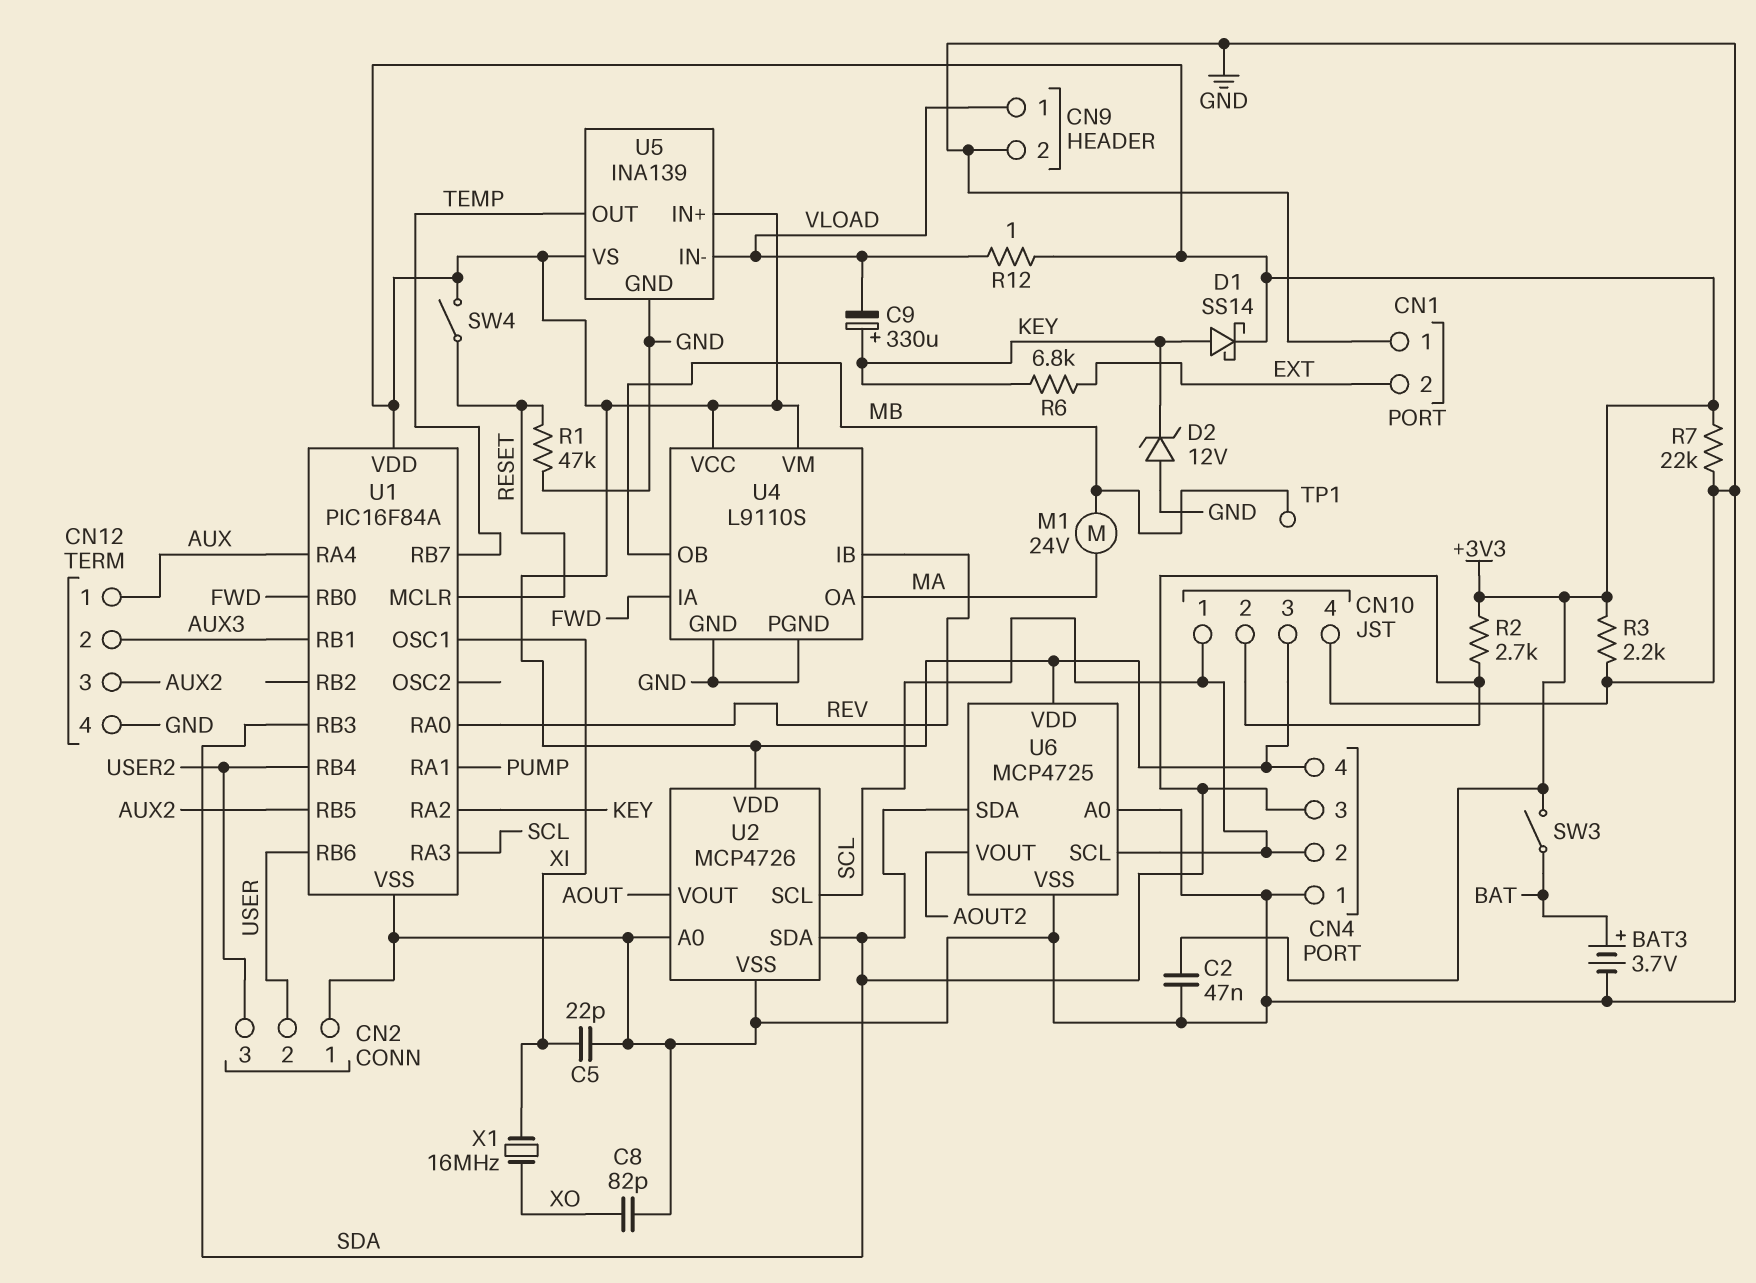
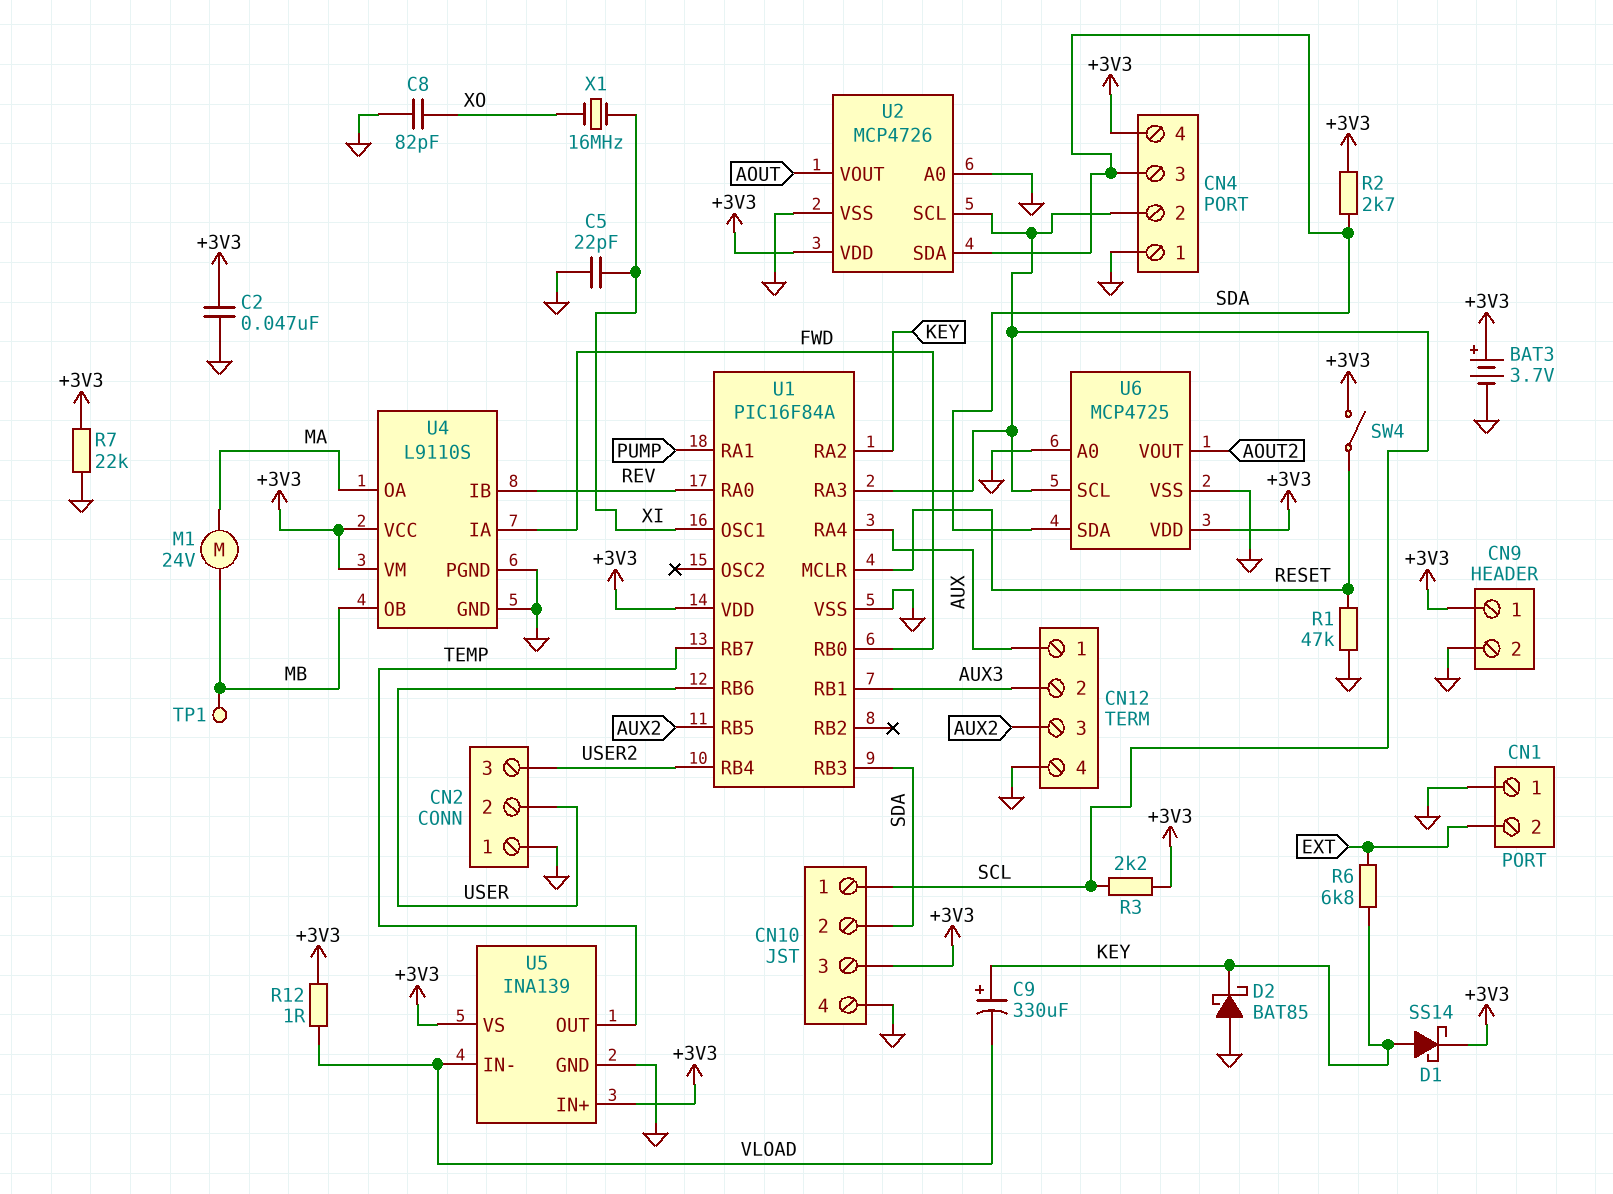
BAT3: 3.7V (plus BAT, minus GND) -> 3.7V (plus +3V3, minus GND)
CN9 pin 1: VLOAD -> +3V3
D2: zener 12V (A GND, K KEY) -> schottky BAT85 (A GND, K KEY)
R3: 2.2k (+3V3, GND) -> 2.2k (+3V3, SCL)
SW3: switch (+3V3, BAT) -> none

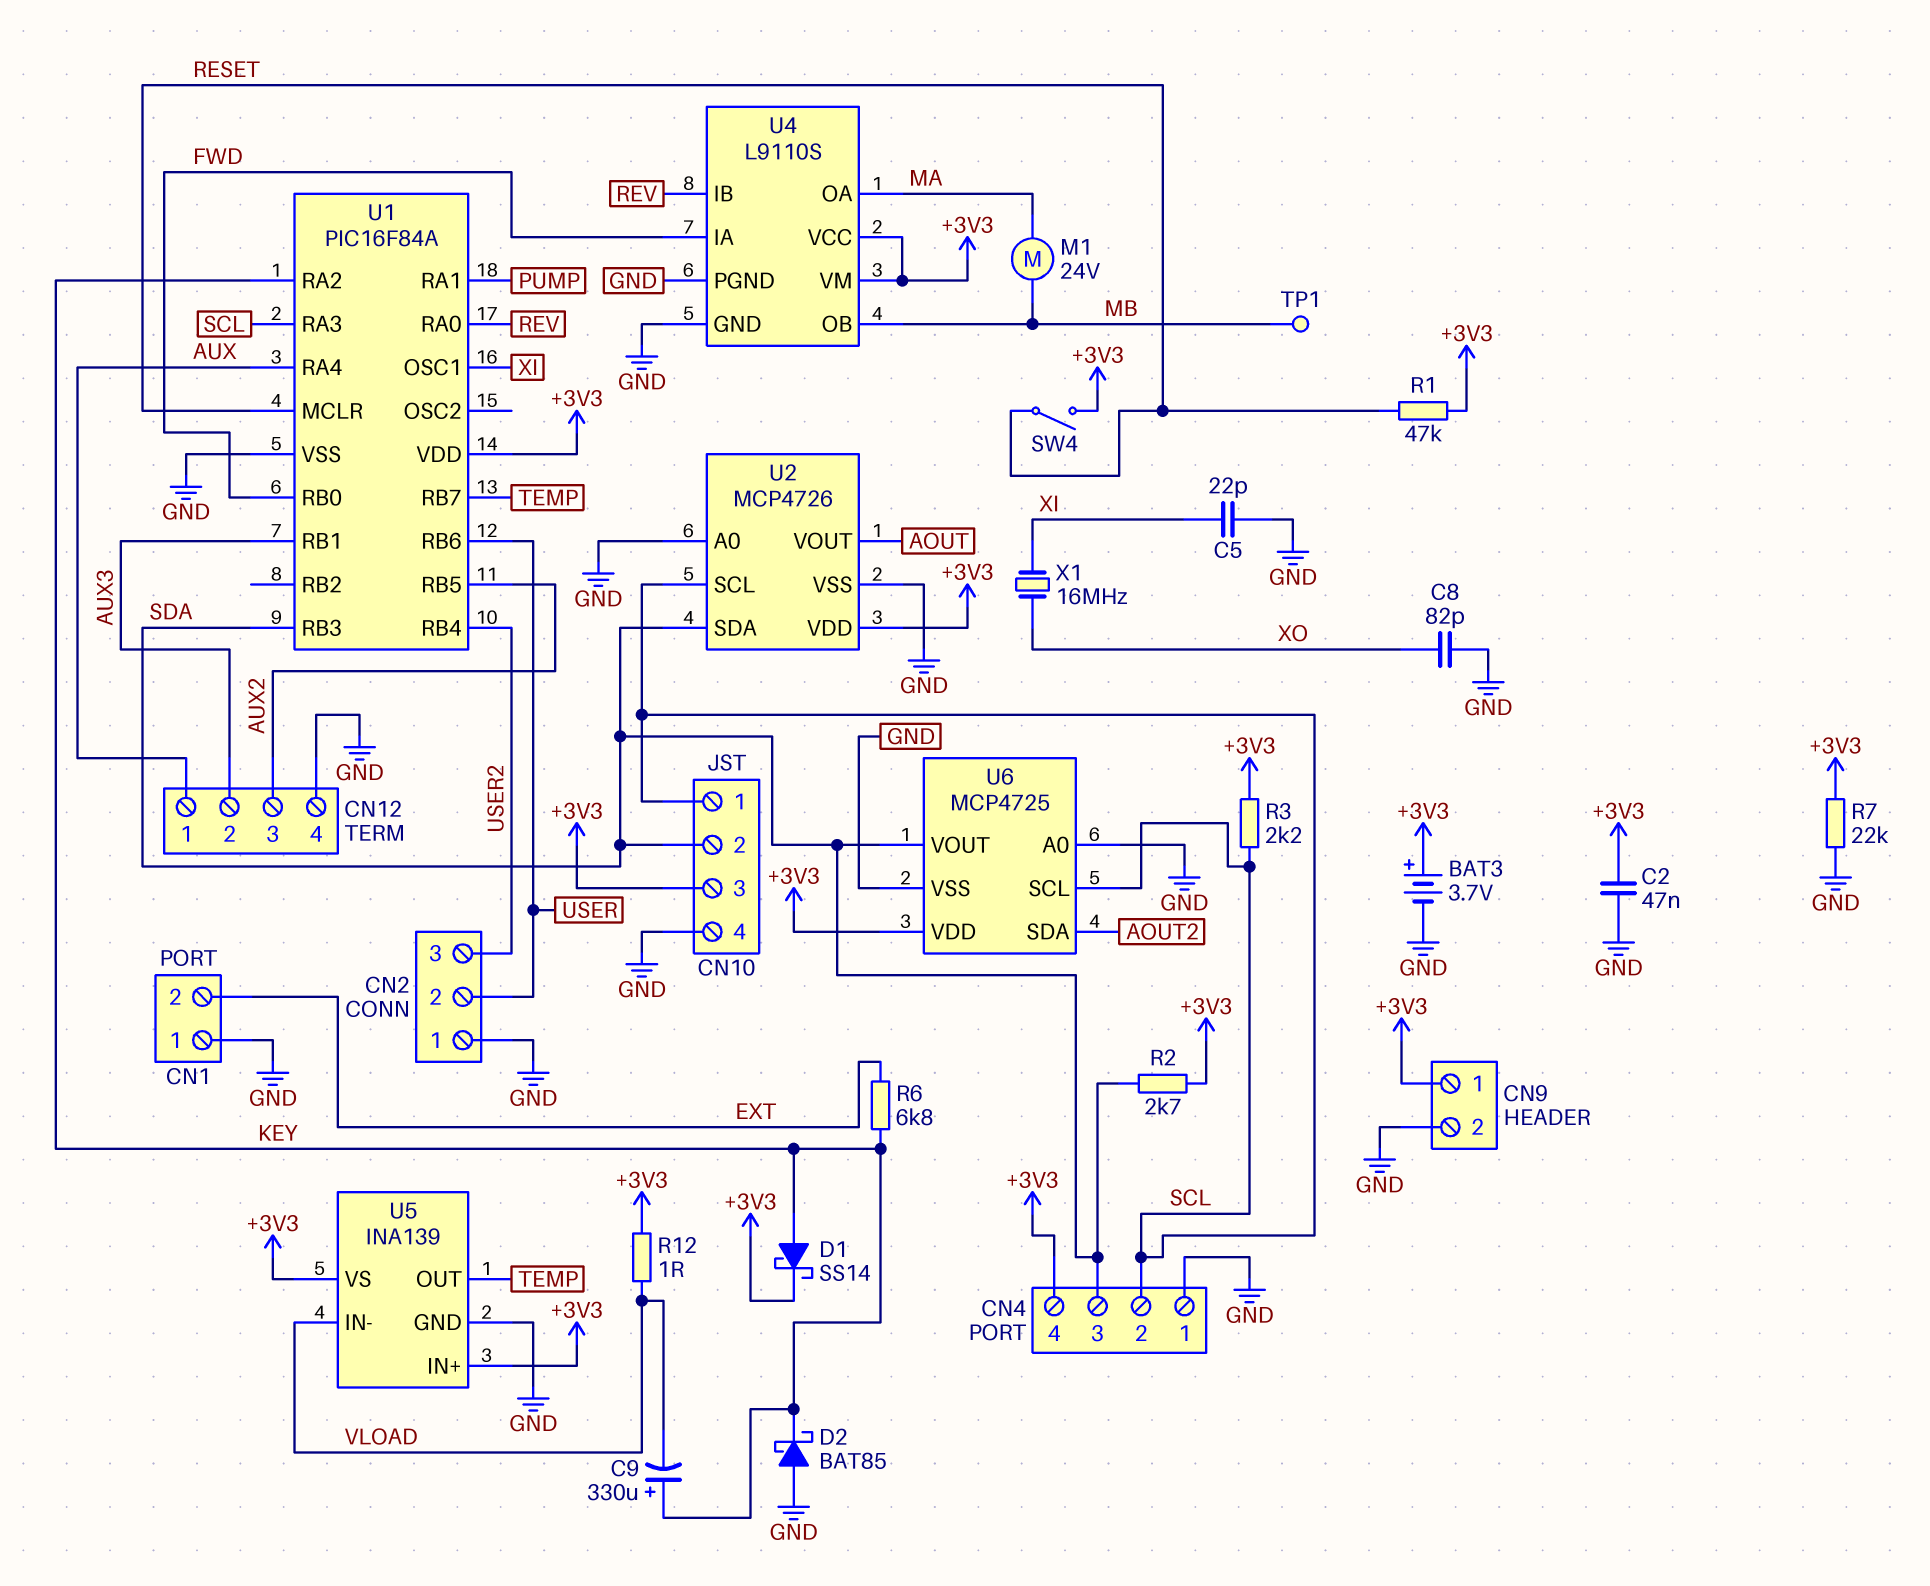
R1: 47k (GND, RESET) -> 47k (+3V3, RESET)
U6 pin SDA: SDA -> AOUT2
U6 pin VOUT: AOUT2 -> SDA

